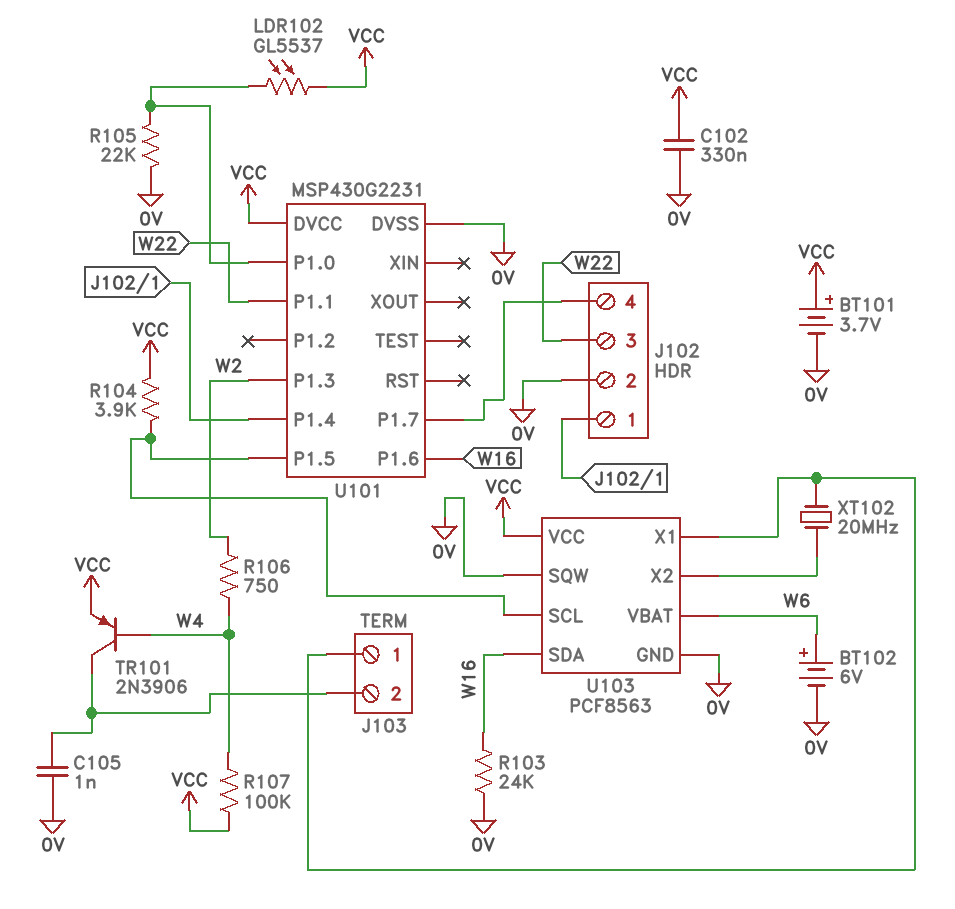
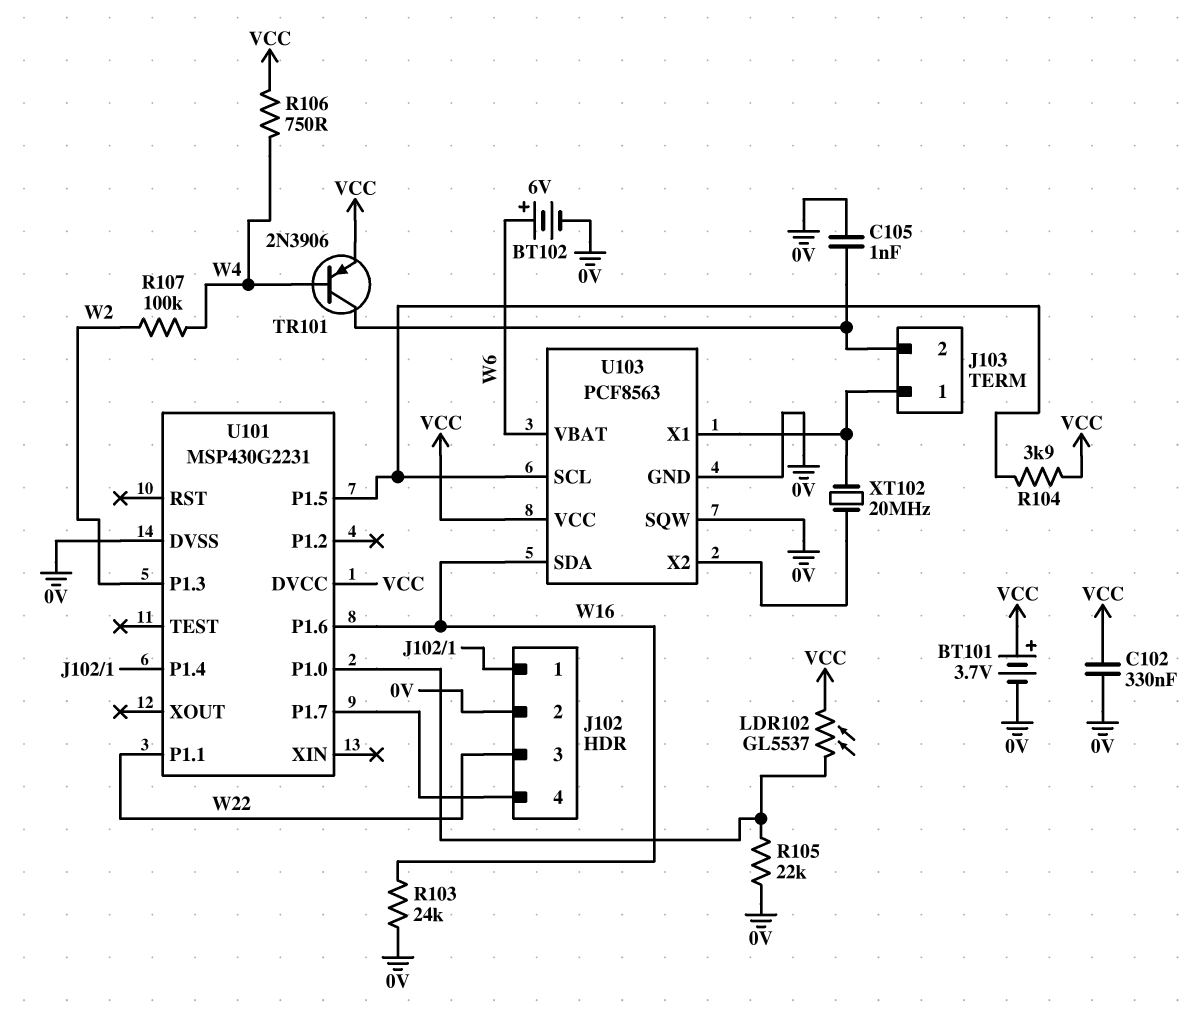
R106: 750 (W2, W4) -> 750 (VCC, W4)
R107: 100k (VCC, W4) -> 100k (W2, W4)

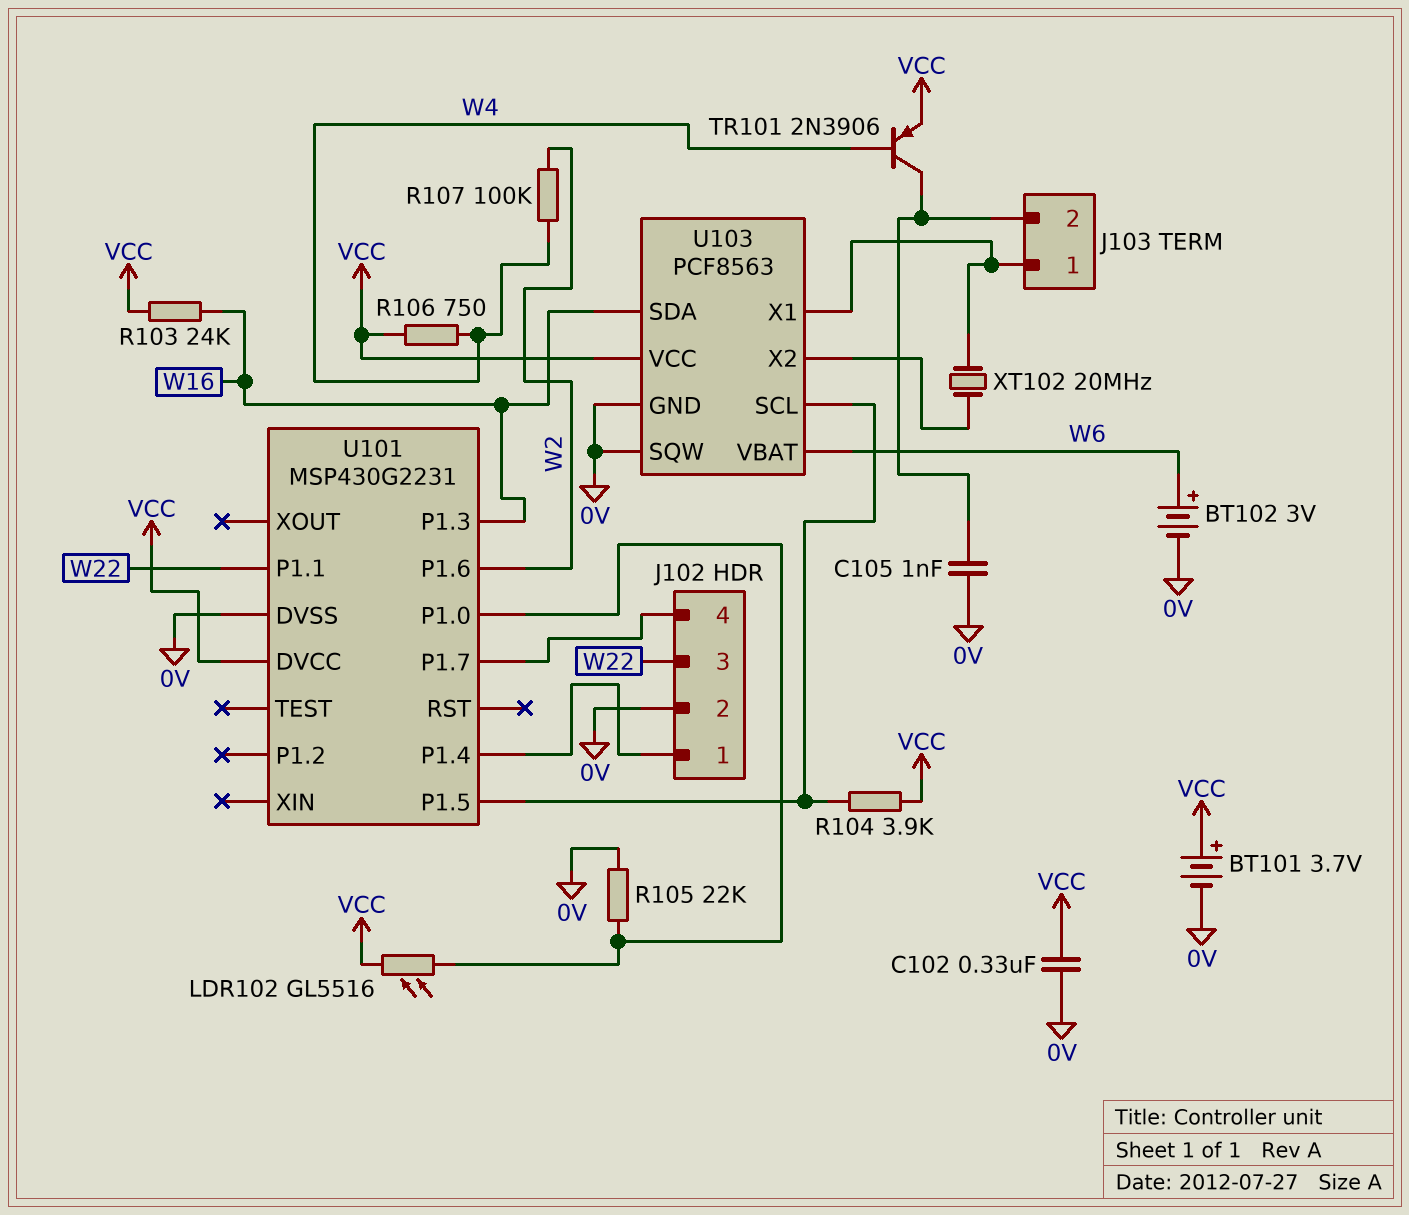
BT102: 6V (plus W6, minus 0V) -> 3V (plus W6, minus 0V)
LDR102: GL5537 (U101/P1.0, VCC) -> GL5516 (U101/P1.0, VCC)
R103: 24k (0V, W16) -> 24k (VCC, W16)
U101 pin P1.3: W2 -> W16
U101 pin P1.6: W16 -> W2

